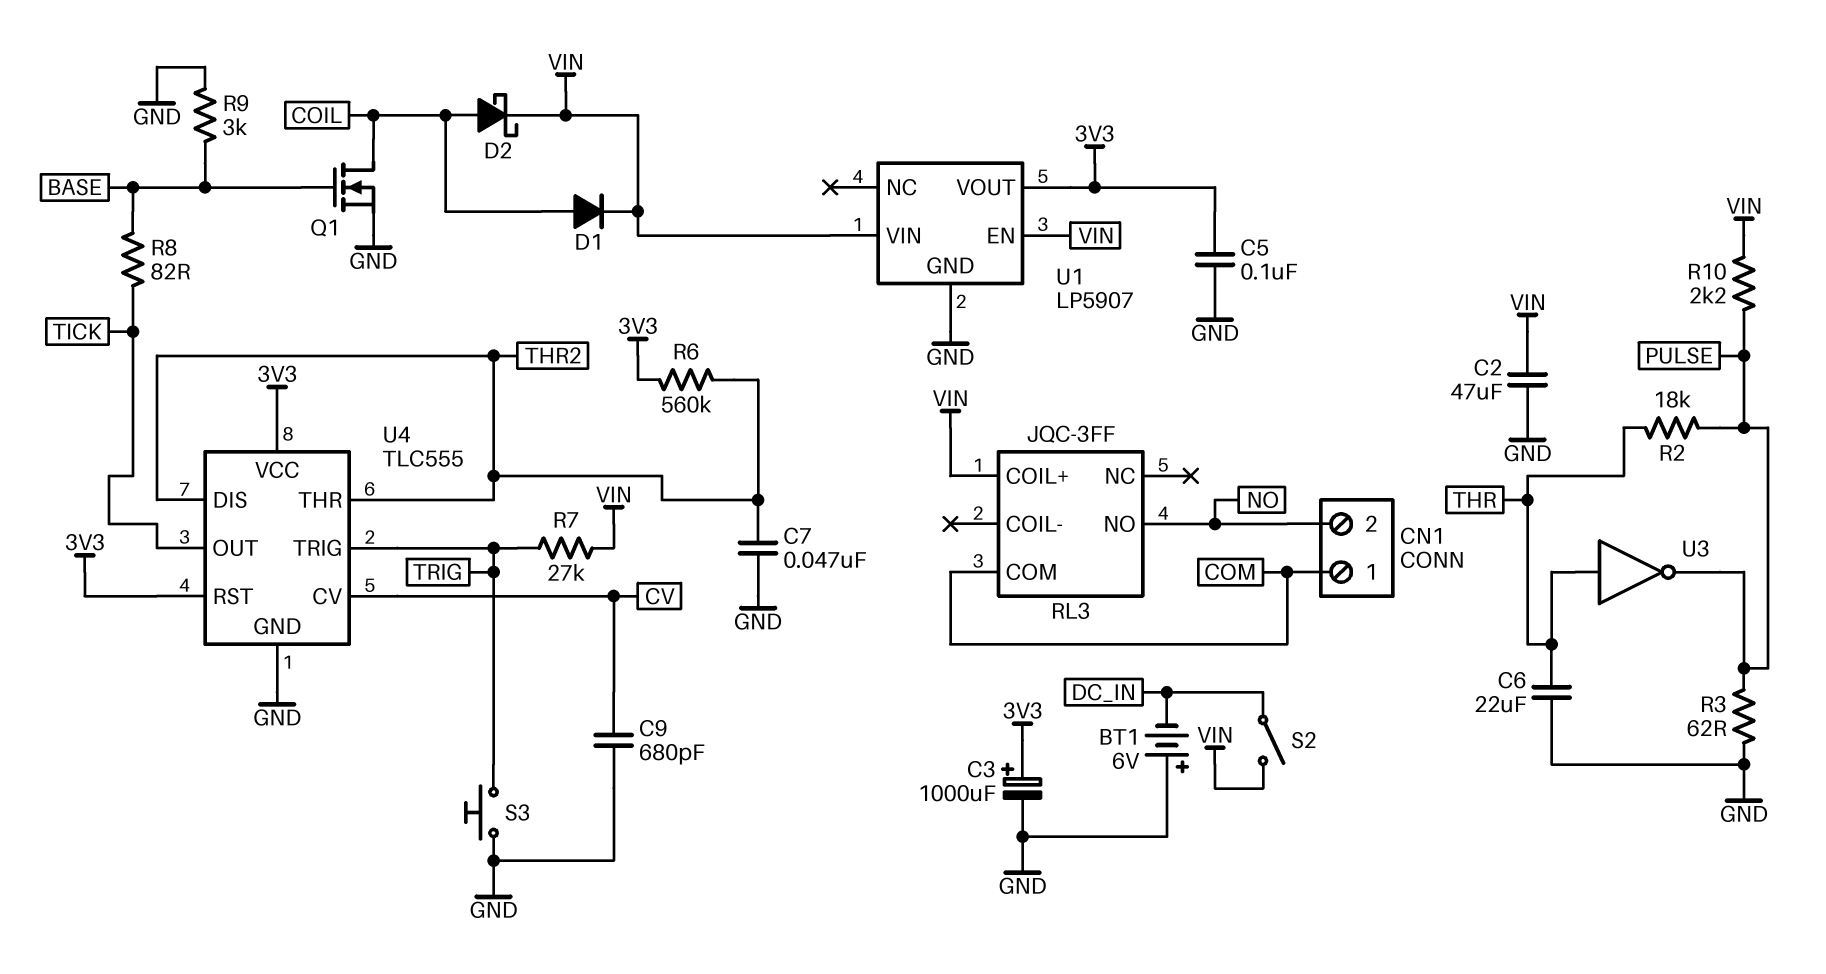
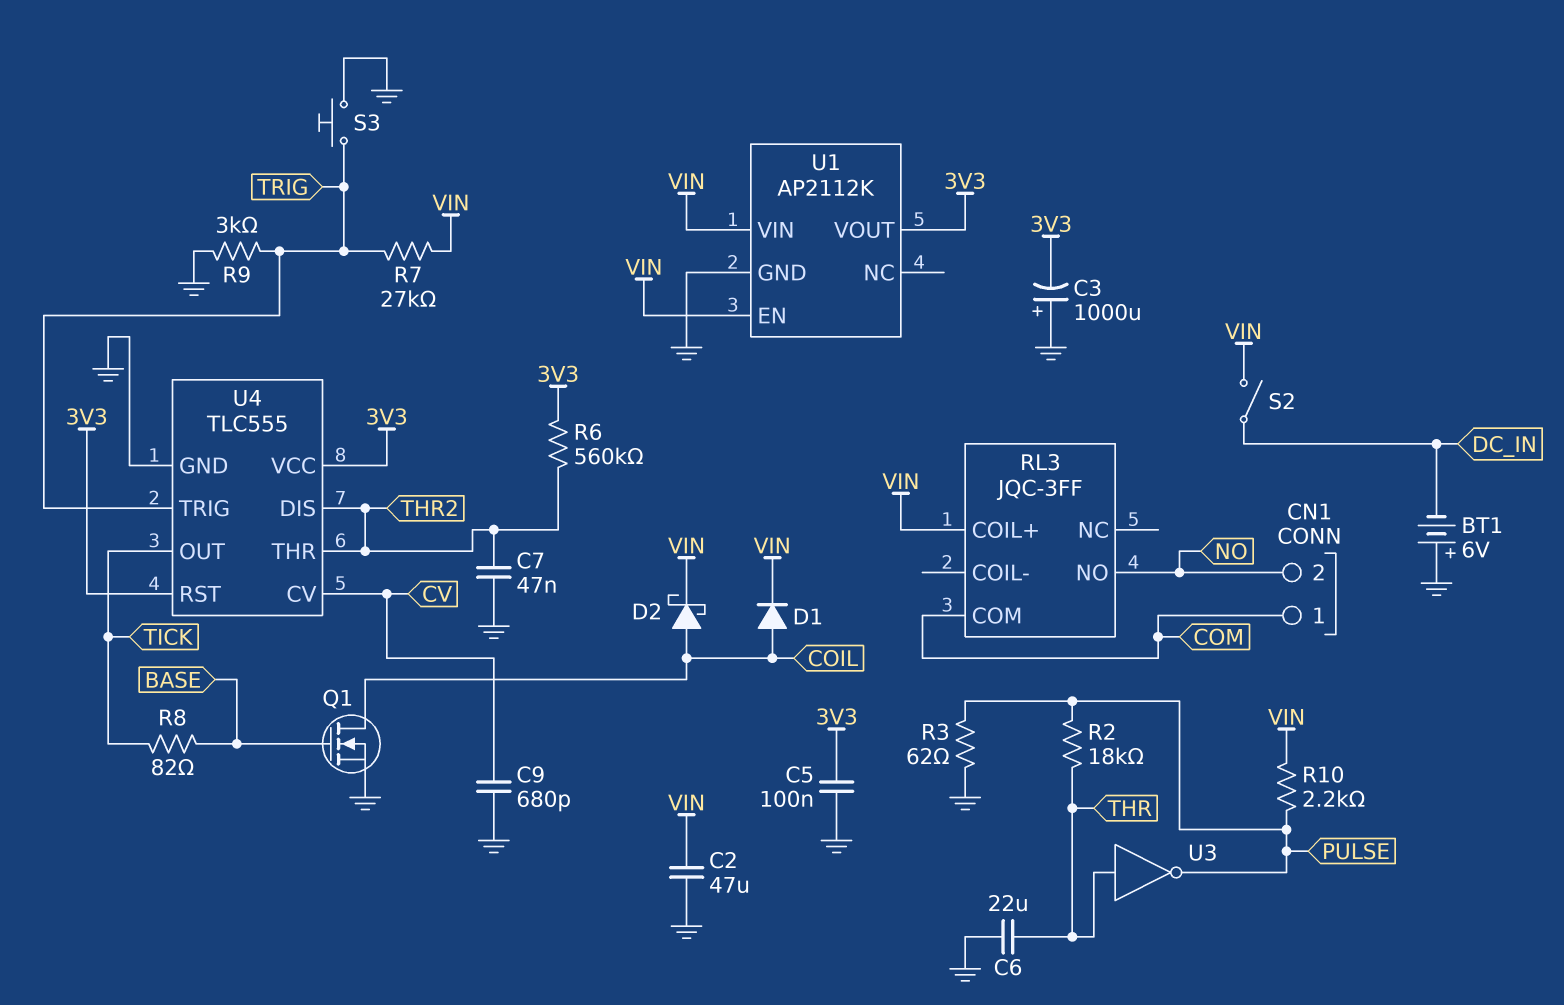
C3: 1000uF (plus 3V3, minus GND) -> 1000uF (plus GND, minus 3V3)
R9: 3k (BASE, GND) -> 3k (GND, TRIG)
U1: LP5907 -> AP2112K

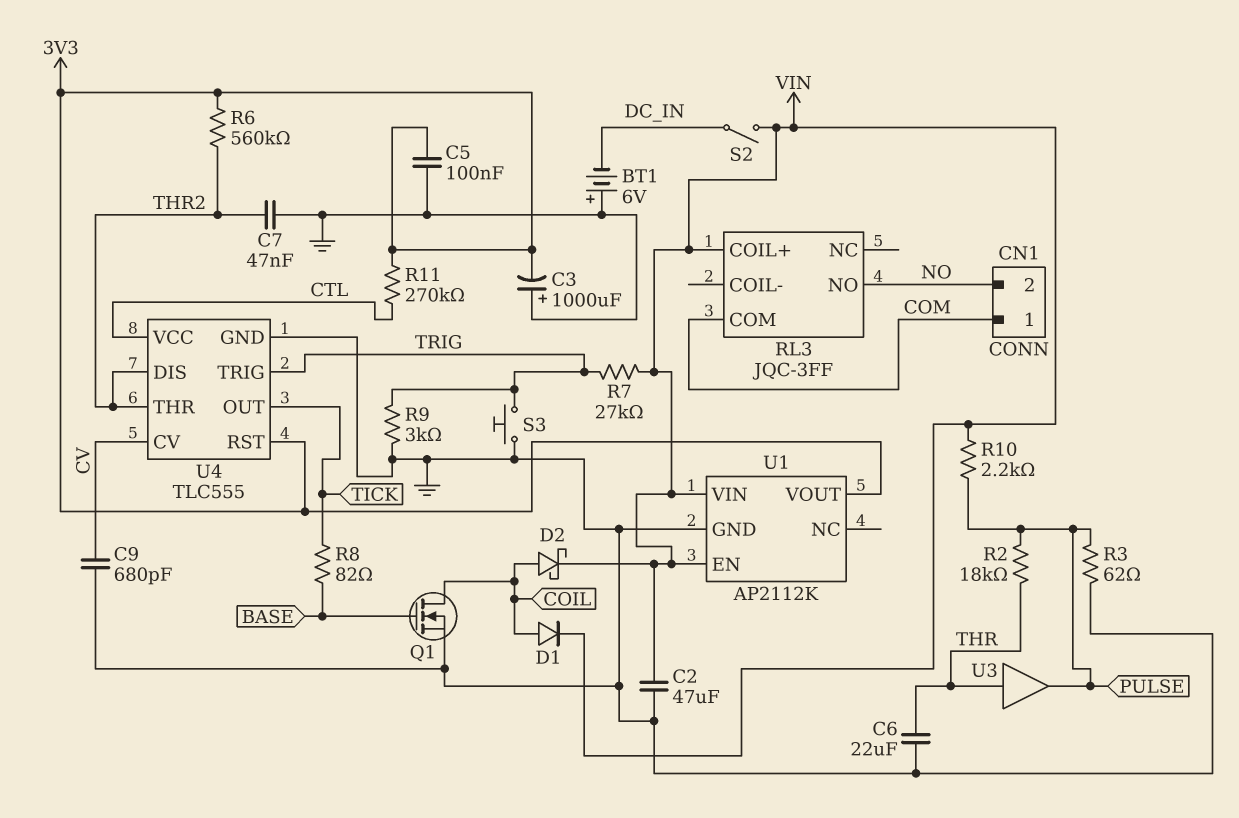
R11: none -> 270k (3V3, CTL)
U3: NOT (in THR, out PULSE) -> buffer (in THR, out PULSE)
U4 pin VCC: 3V3 -> CTL

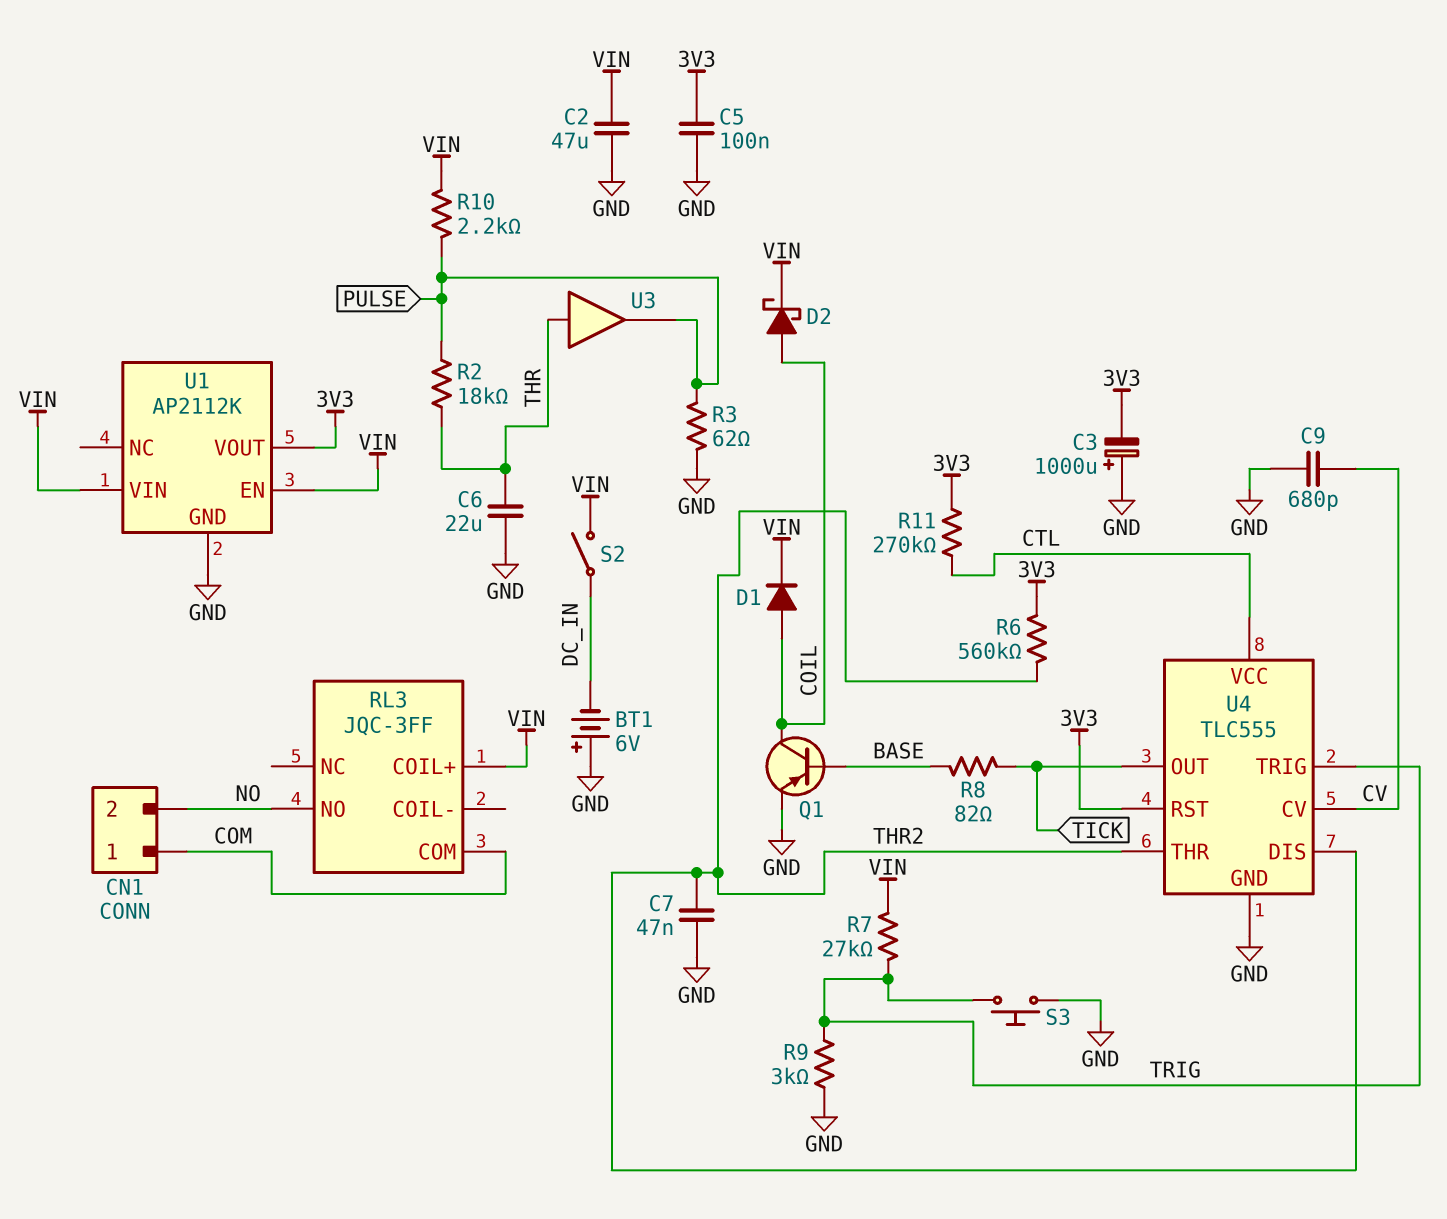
Q1: NMOS (G BASE, D COIL, S GND) -> PNP (B BASE, C COIL, E GND)

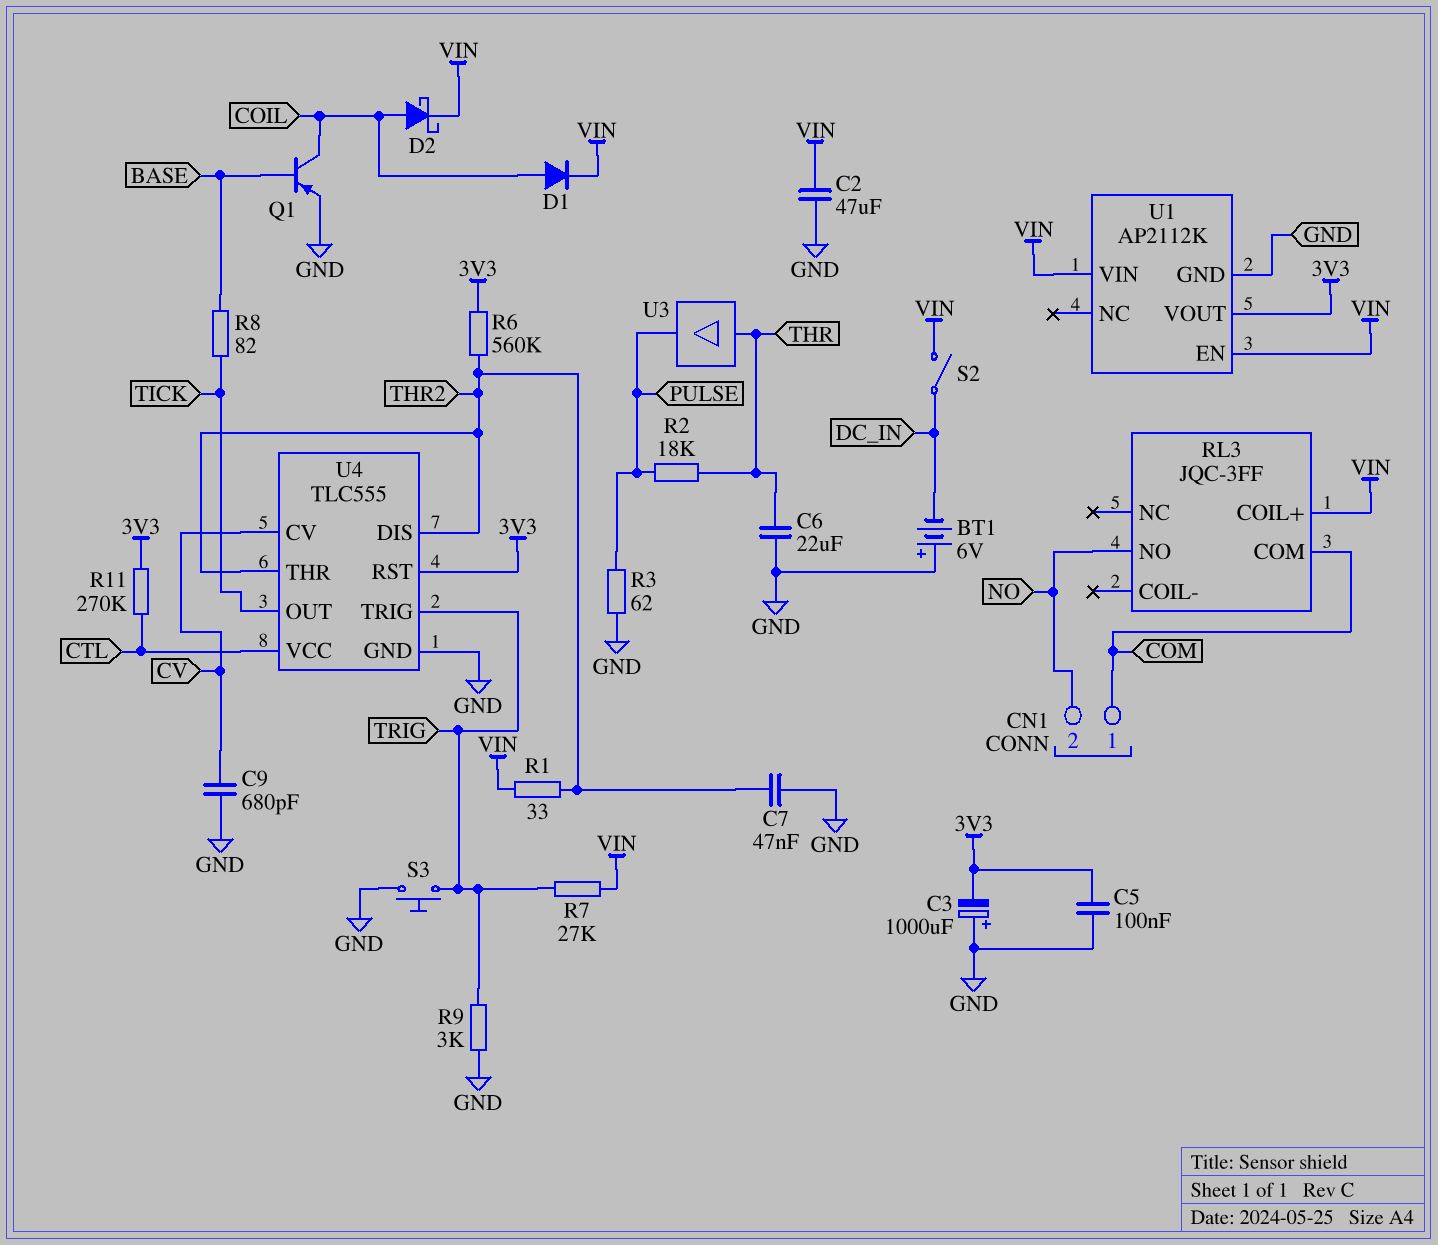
R1: none -> 33 (THR2, VIN)
R10: 2.2k (PULSE, VIN) -> none

